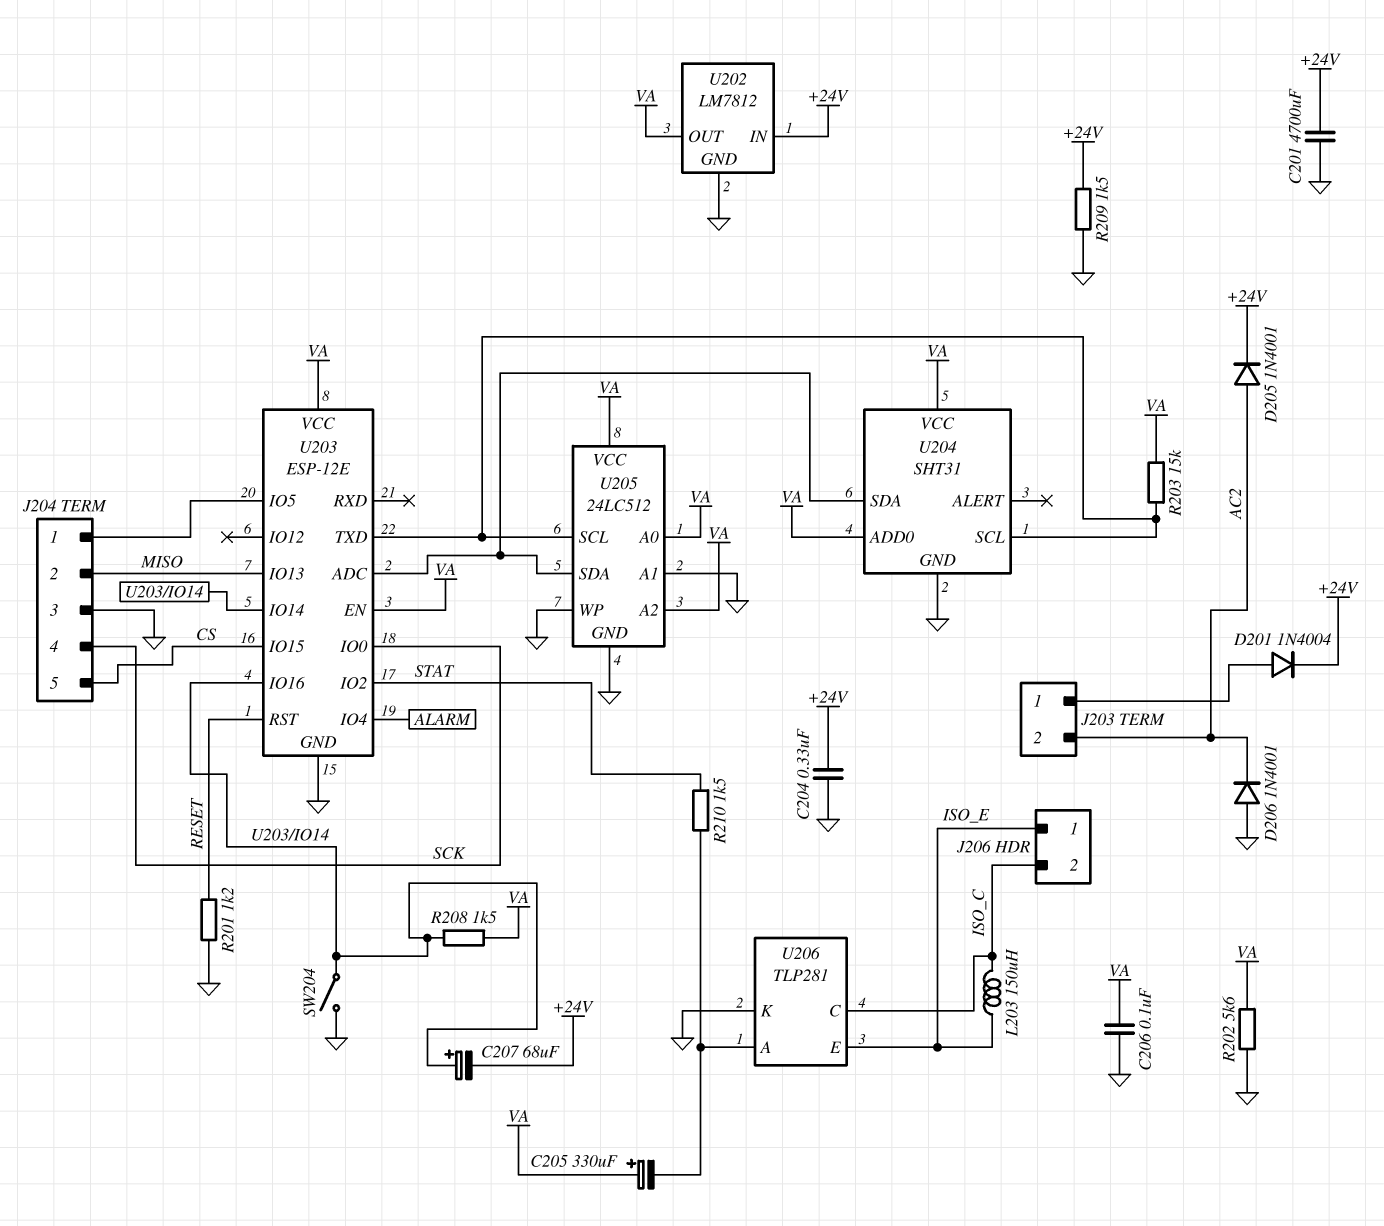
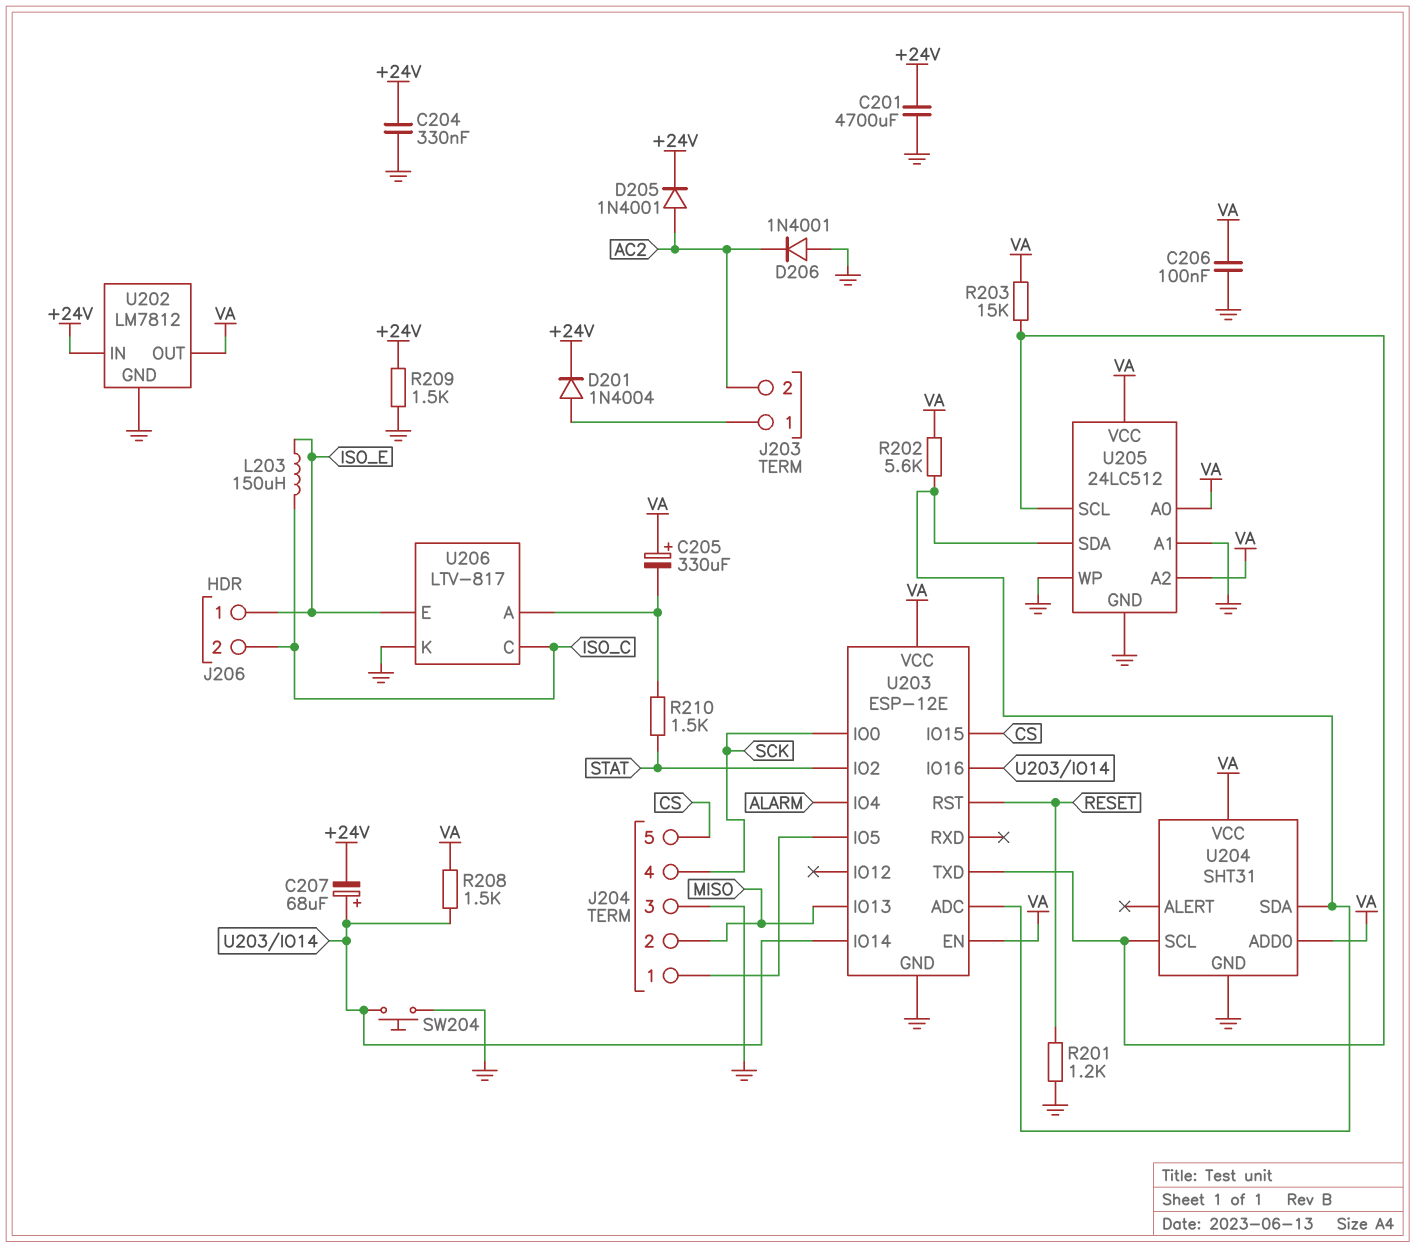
R202: 5.6k (GND, VA) -> 5.6k (U203/ADC, VA)
SW204: switch (GND, U203/IO14) -> button (GND, U203/IO14)
U206: TLP281 -> LTV-817

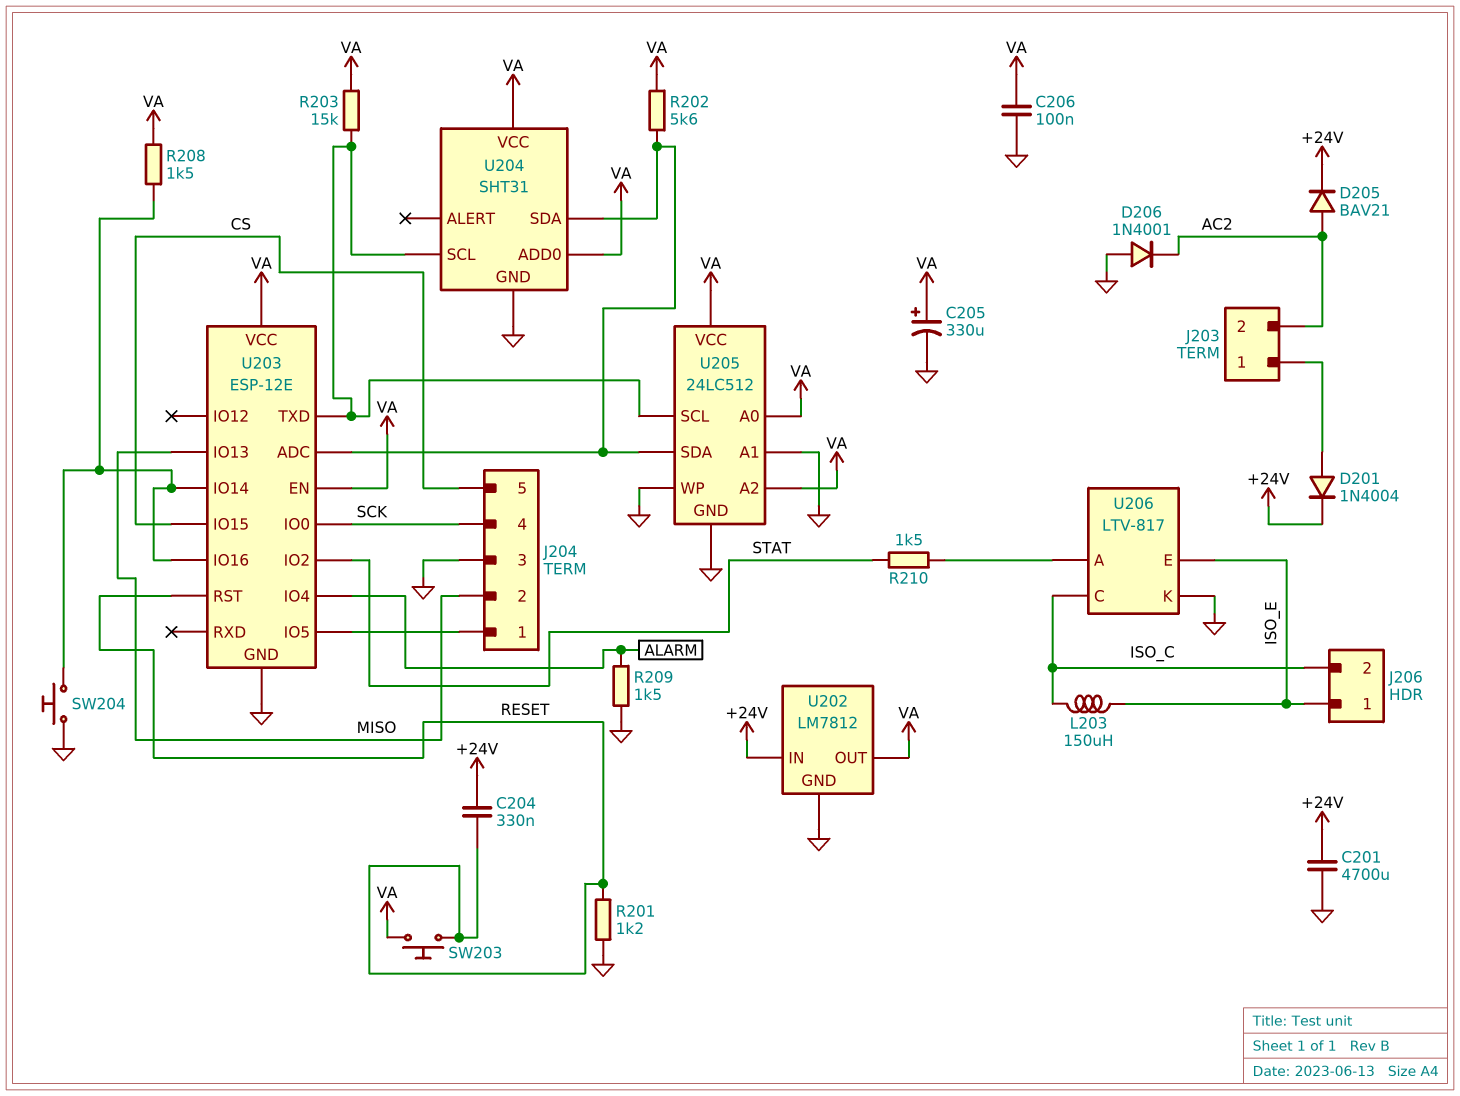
C204: 330nF (+24V, GND) -> 330nF (+24V, RESET)
C205: 330uF (plus VA, minus U206/A) -> 330uF (plus VA, minus GND)
C207: 68uF (plus U203/IO14, minus +24V) -> none
D205: diode 1N4001 (A AC2, K +24V) -> diode BAV21 (A AC2, K +24V)
R209: 1.5k (+24V, GND) -> 1.5k (ALARM, GND)
SW203: none -> button (RESET, VA)

